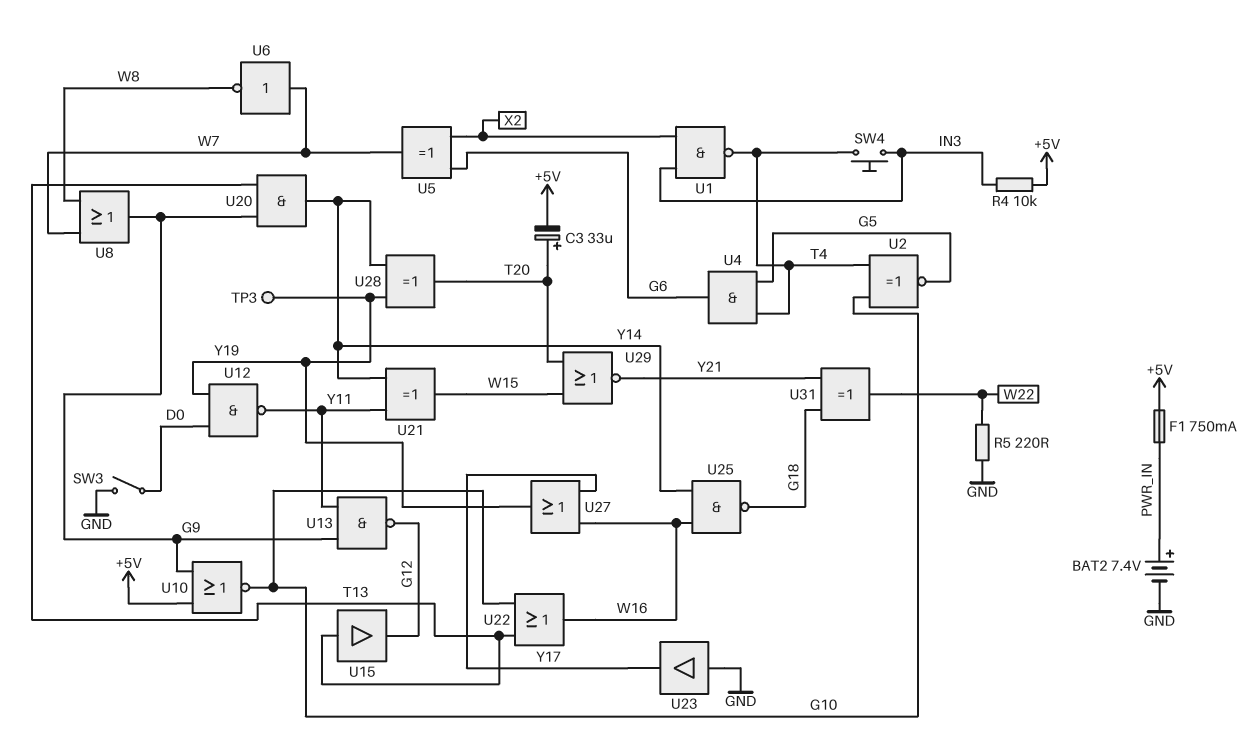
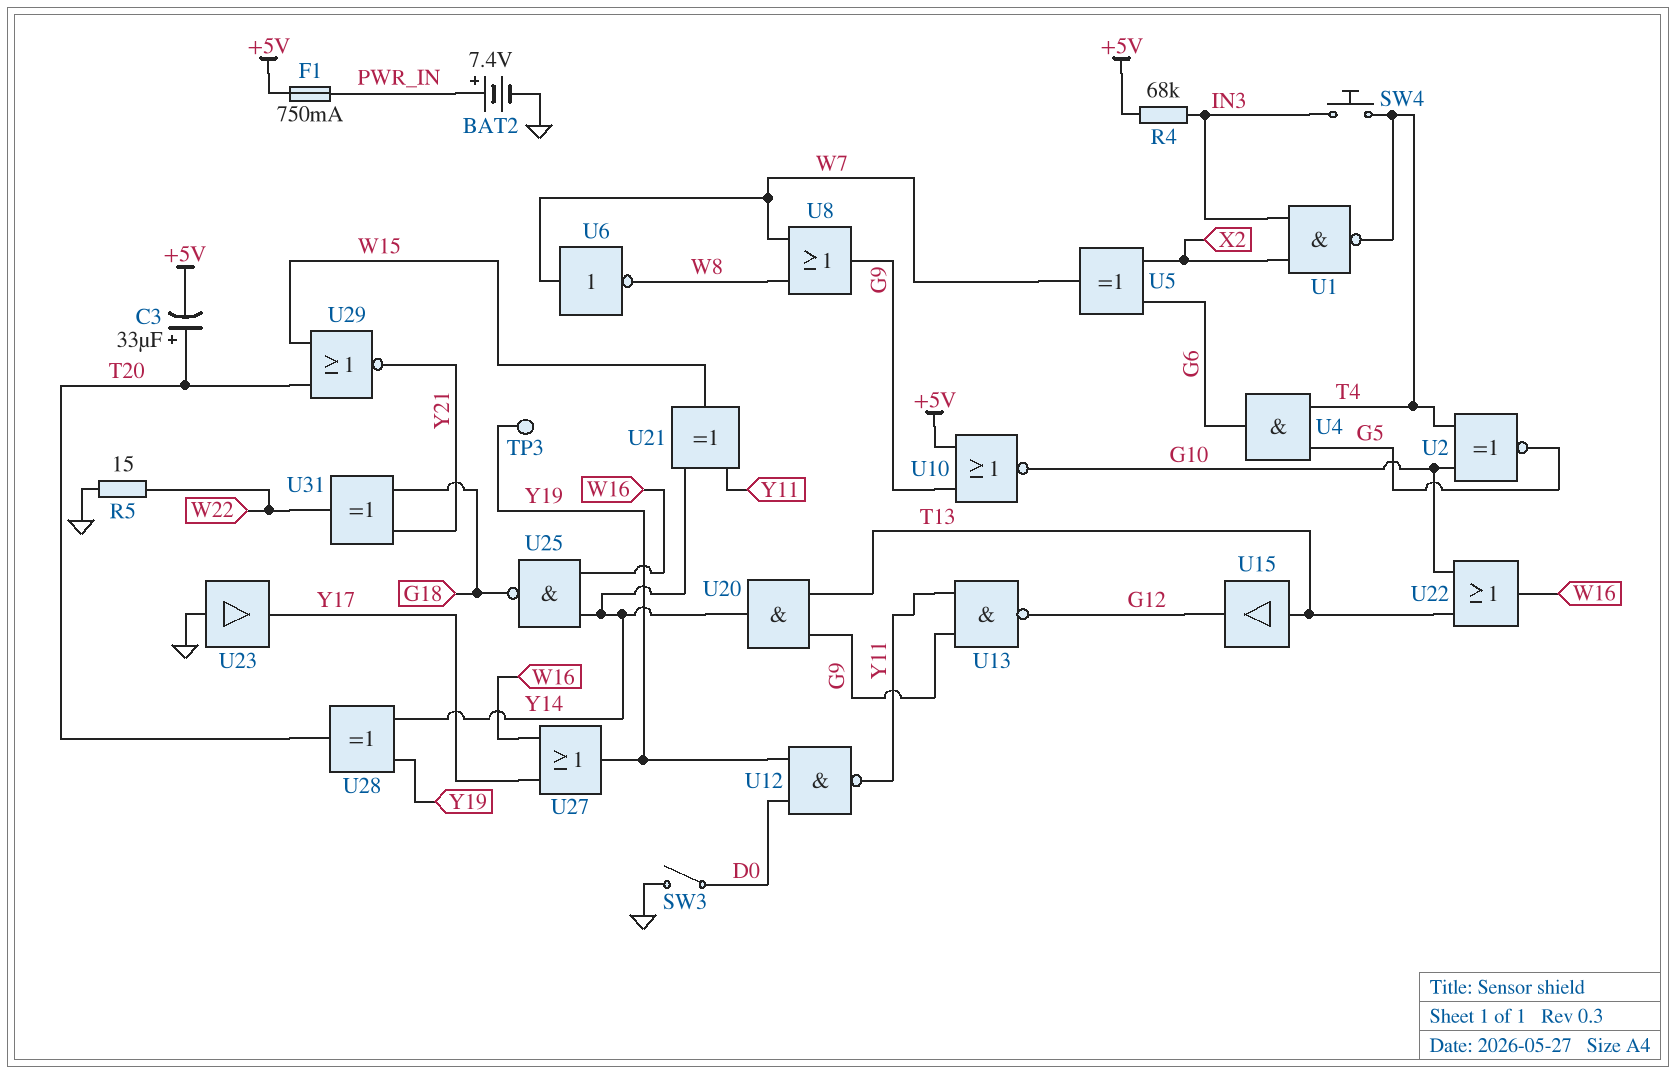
R4: 10k (+5V, IN3) -> 68k (+5V, IN3)
R5: 220 (GND, W22) -> 15 (GND, W22)

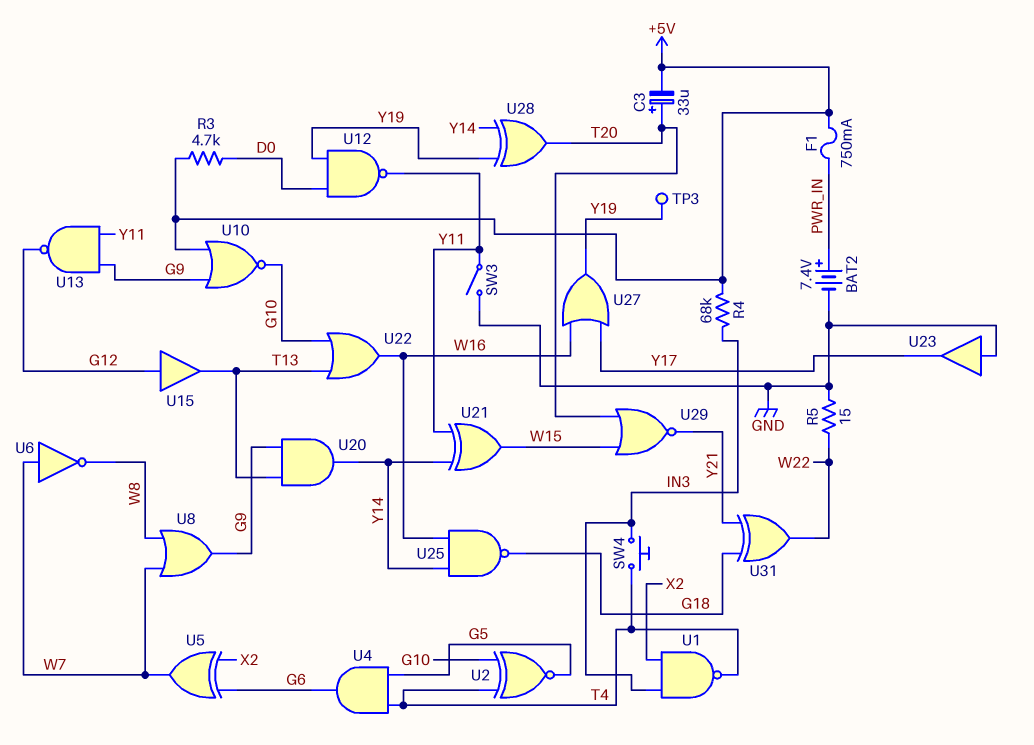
R3: none -> 4.7k (+5V, D0)
SW3: switch (D0, GND) -> switch (GND, Y11)
U15: buffer (in T13, out G12) -> buffer (in G12, out T13)

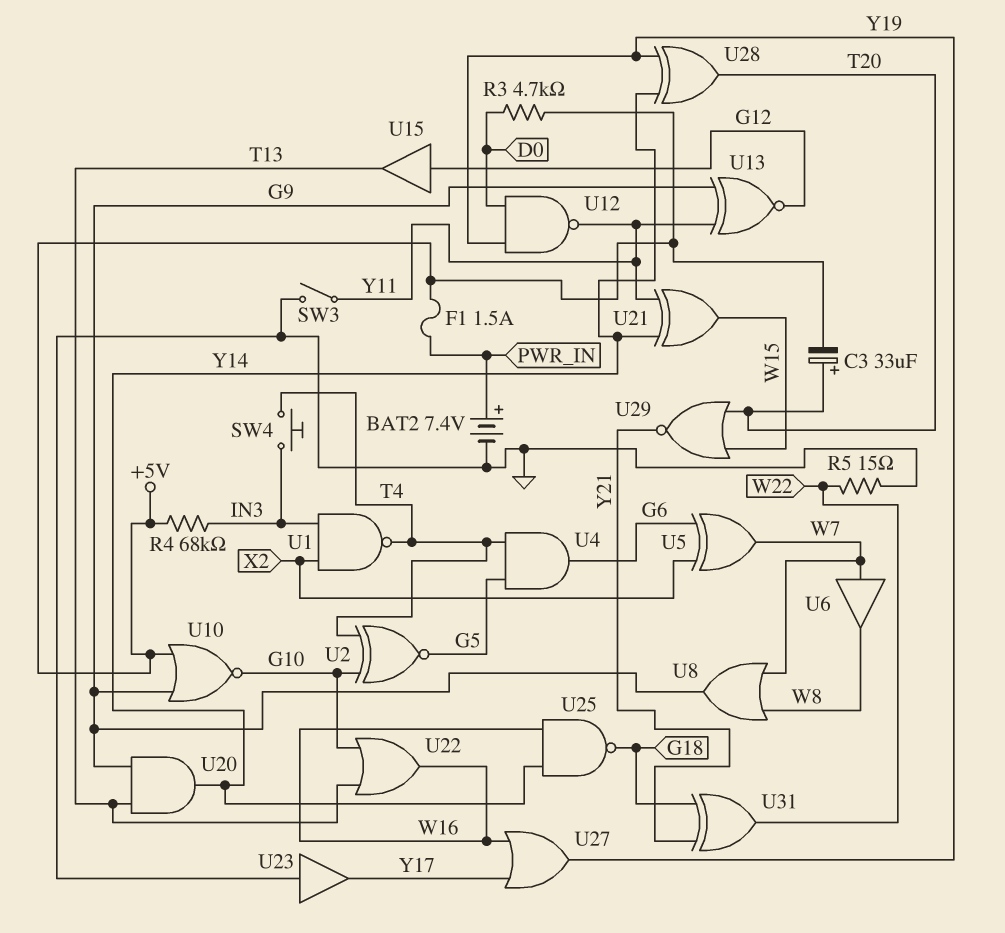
F1: 750mA (+5V, PWR_IN) -> 1.5A (+5V, PWR_IN)
TP3: test point (Y19) -> none
U6: NOT (in W7, out W8) -> buffer (in W7, out W8)
U13: NAND (in G9, in Y11, out G12) -> XNOR (in G9, in Y11, out G12)

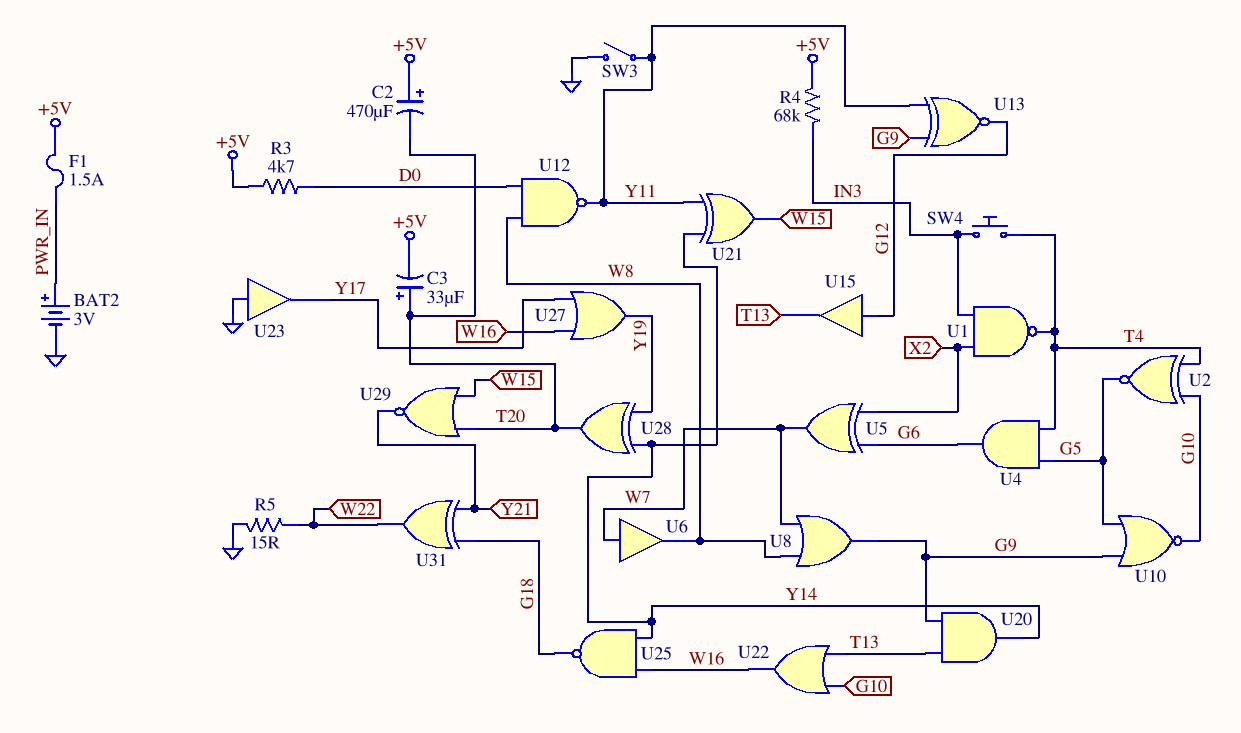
BAT2: 7.4V (plus PWR_IN, minus GND) -> 3V (plus PWR_IN, minus GND)
C2: none -> 470uF (plus +5V, minus T20)
U10: NOR (in +5V, in G9, out G10) -> NOR (in G5, in G9, out G10)
U12: NAND (in D0, in Y19, out Y11) -> NAND (in D0, in W8, out Y11)

